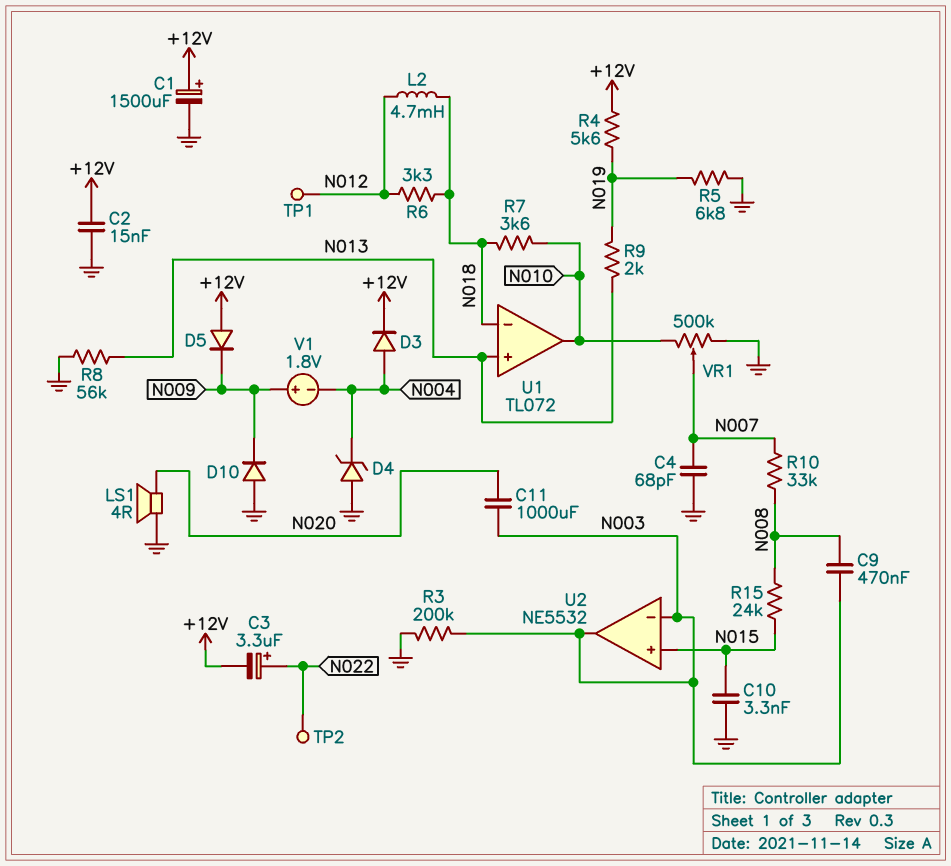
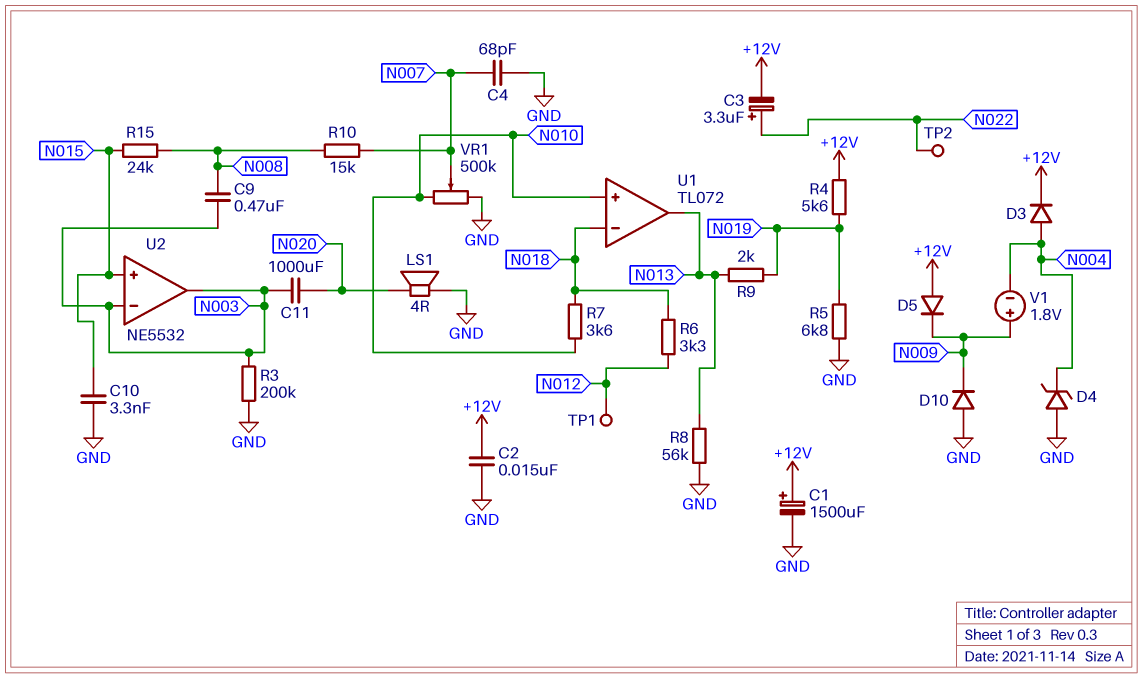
L2: 4.7mH (N012, N018) -> none
R10: 33k (N007, N008) -> 15k (N007, N008)
U1 pin in+: N013 -> N010
U1 pin out: N010 -> N013

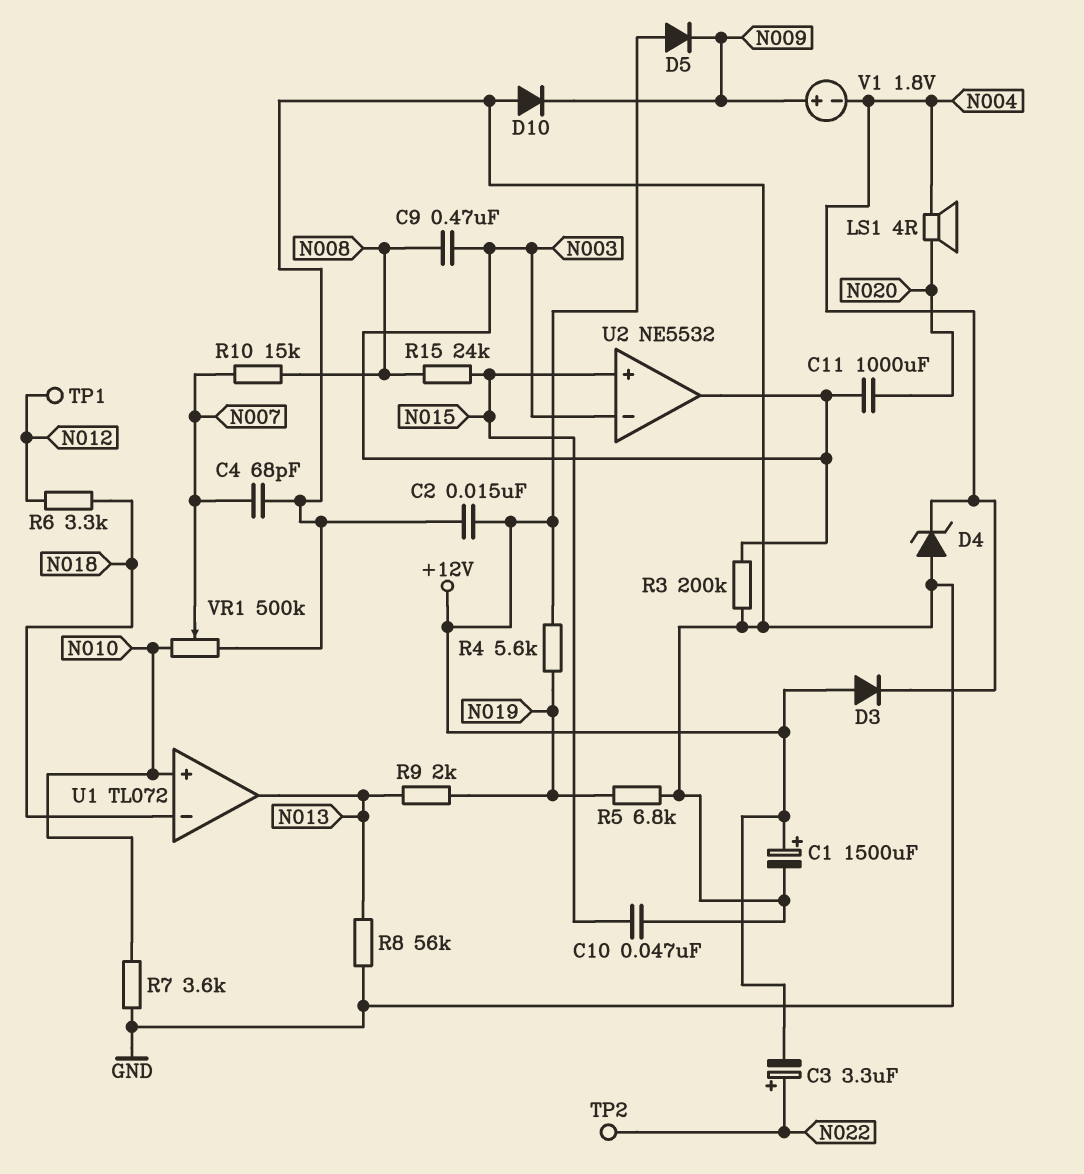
C10: 3.3nF (GND, N015) -> 47nF (GND, N015)
D3: diode (A N004, K +12V) -> diode (A +12V, K N004)
LS1: speaker 4R (GND, N020) -> speaker 4R (N004, N020)
R7: 3.6k (N010, N018) -> 3.6k (GND, N010)

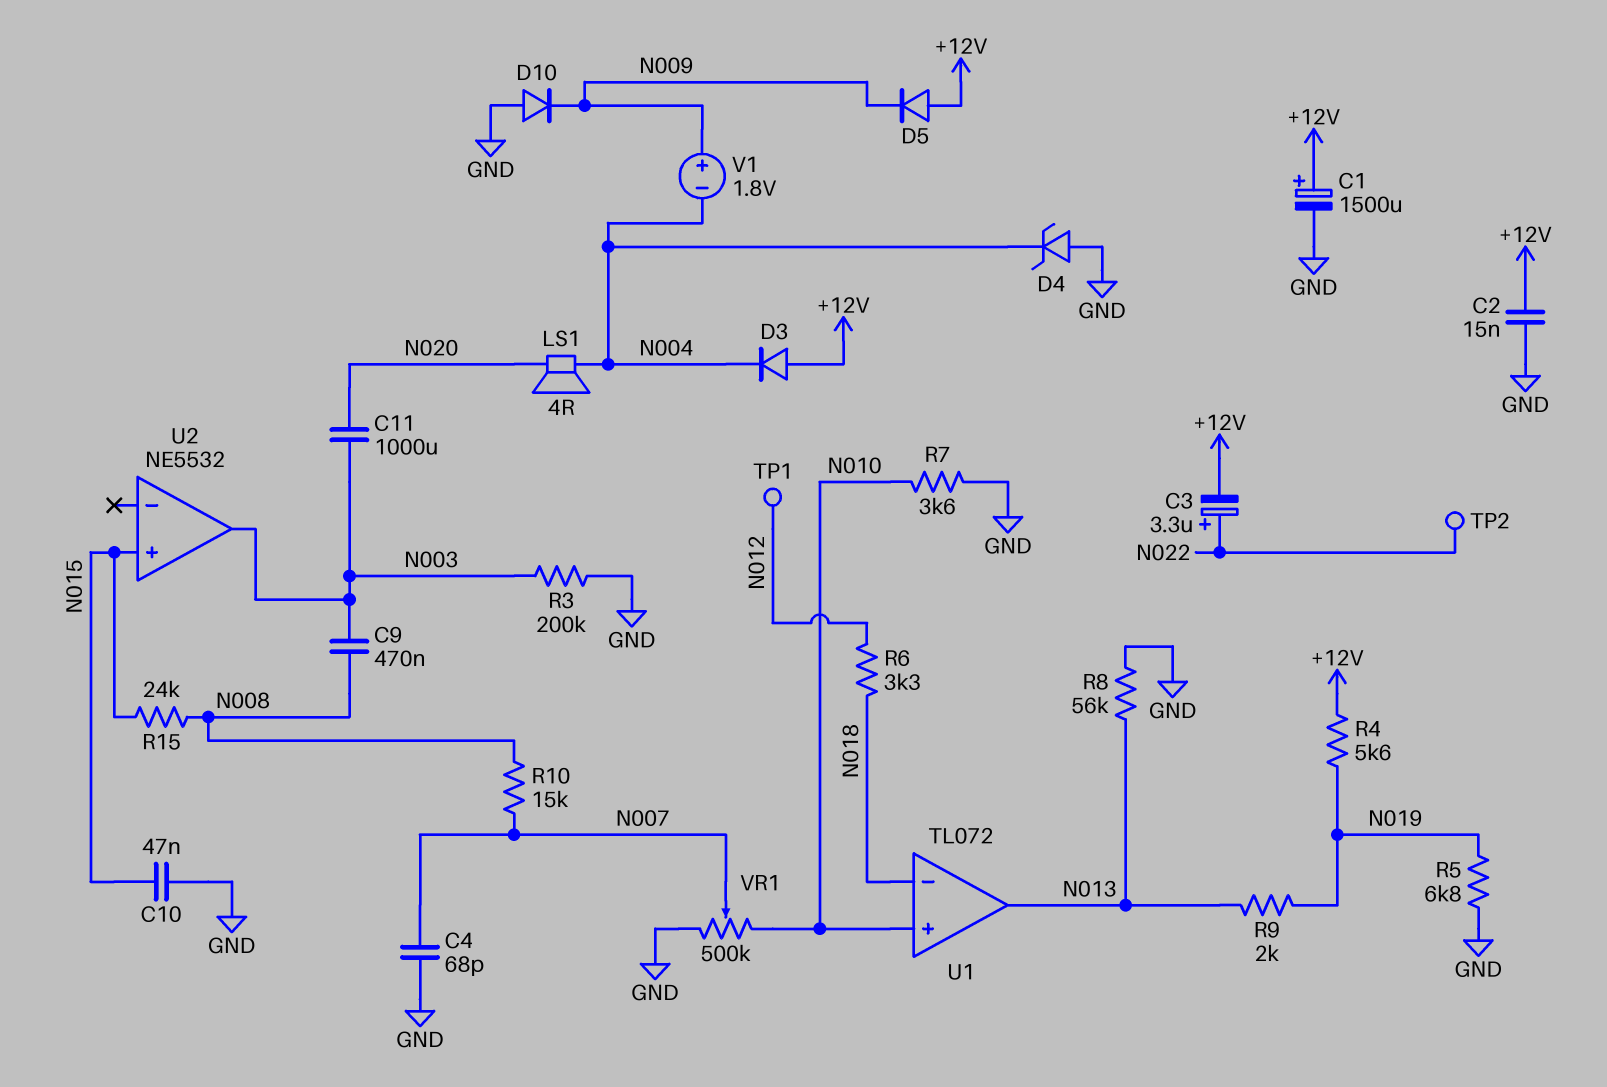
U2 pin in-: N003 -> none

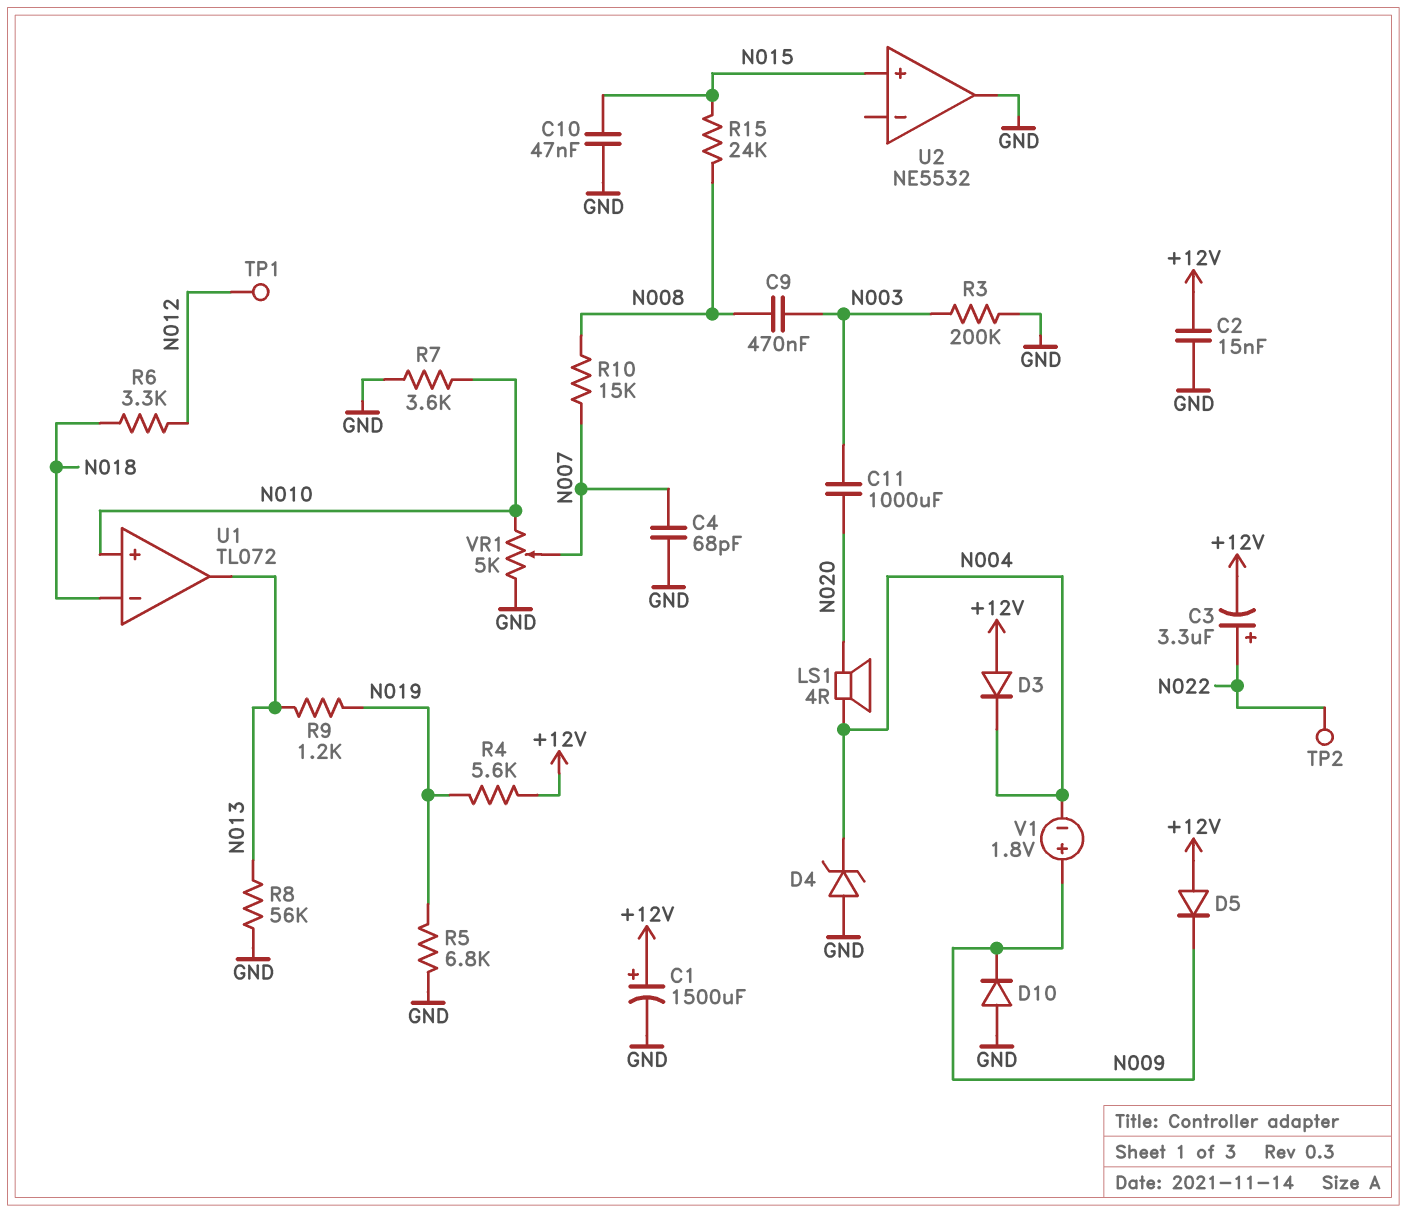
R9: 2k (N013, N019) -> 1.2k (N013, N019)
U2 pin out: N003 -> GND
VR1: 500k (GND, N010, wiper N007) -> 5k (GND, N010, wiper N007)

